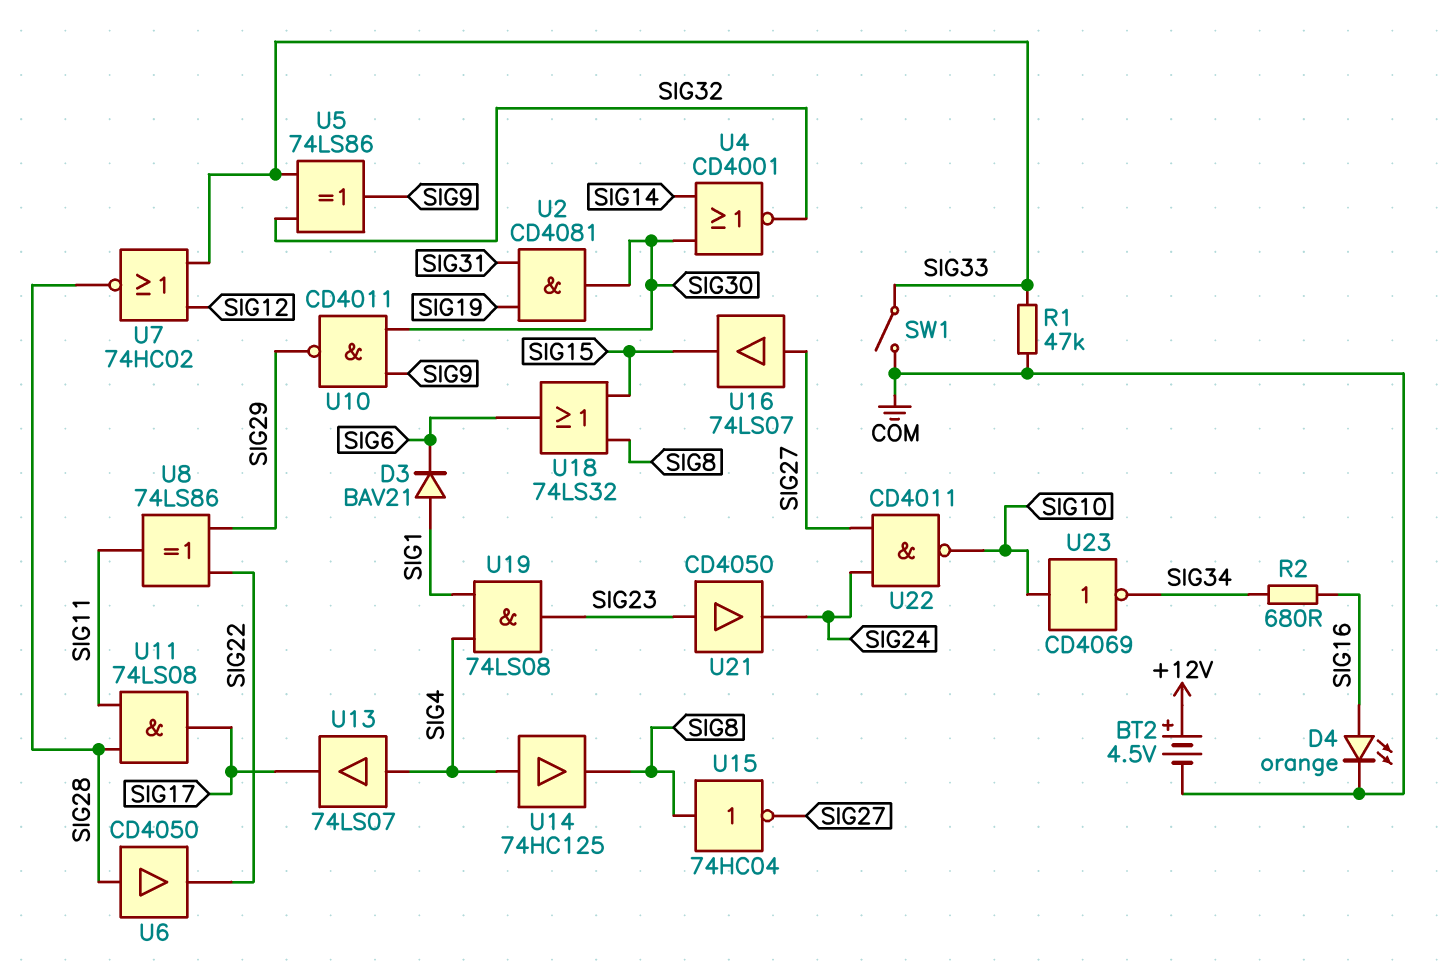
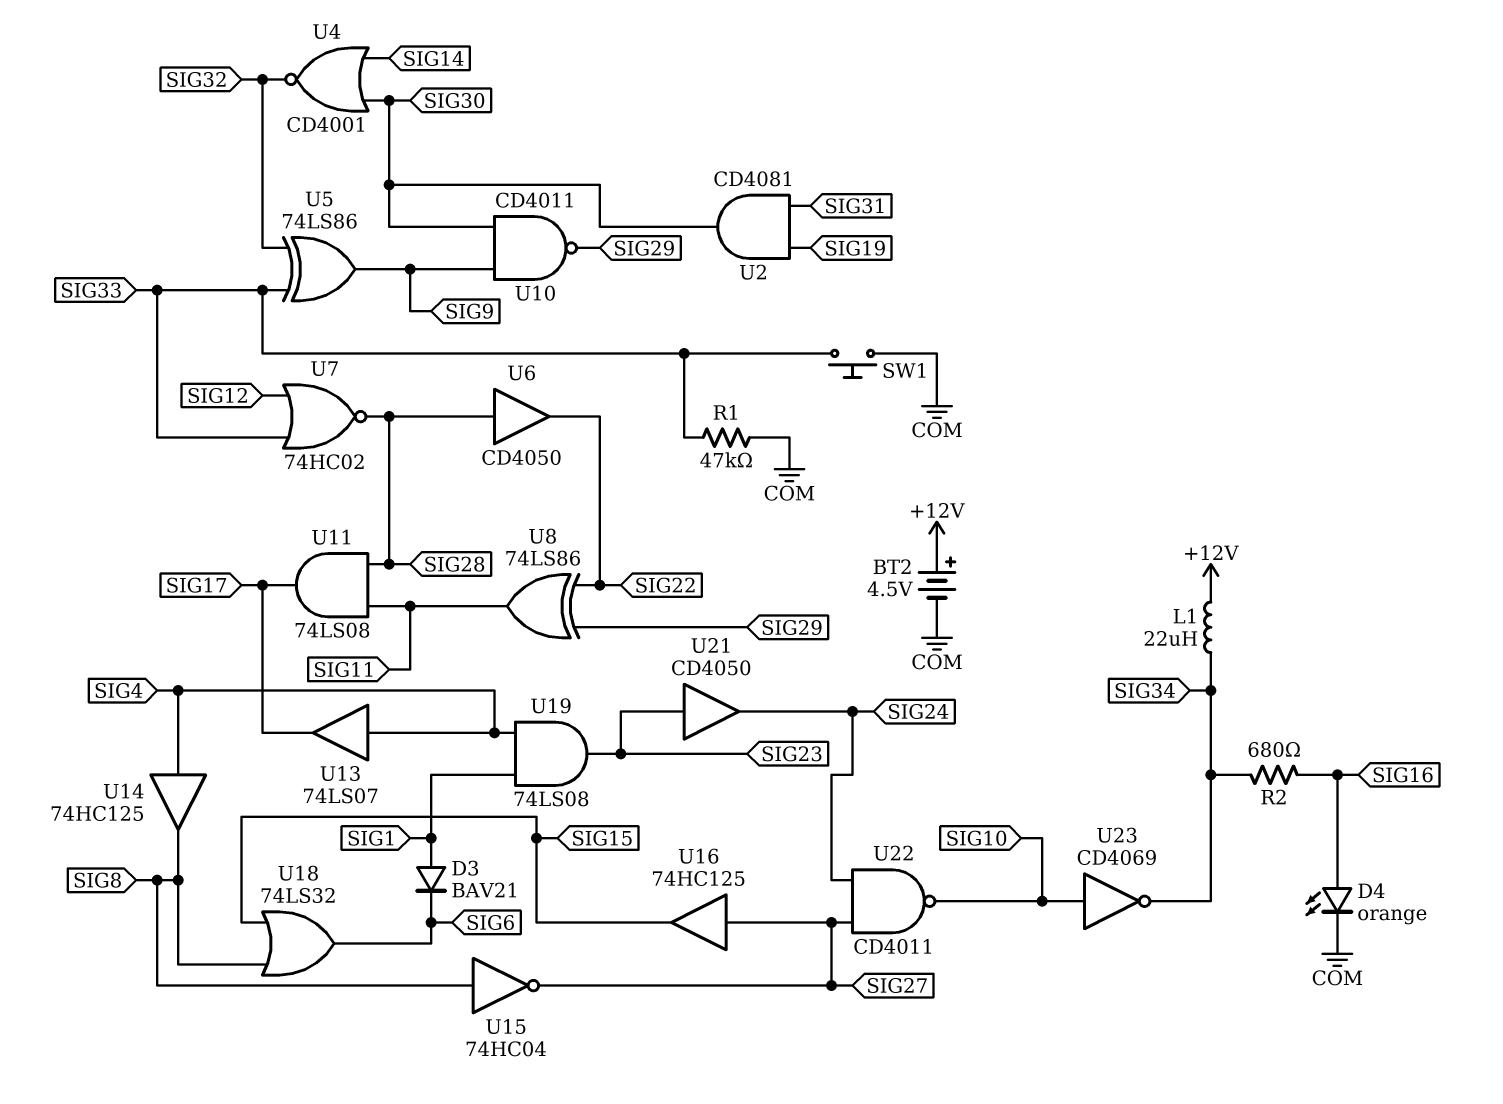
L1: none -> 22uH (+12V, SIG34)
SW1: switch (COM, SIG33) -> button (COM, SIG33)
U16: buffer 74LS07 (in SIG27, out SIG15) -> buffer 74HC125 (in SIG27, out SIG15)

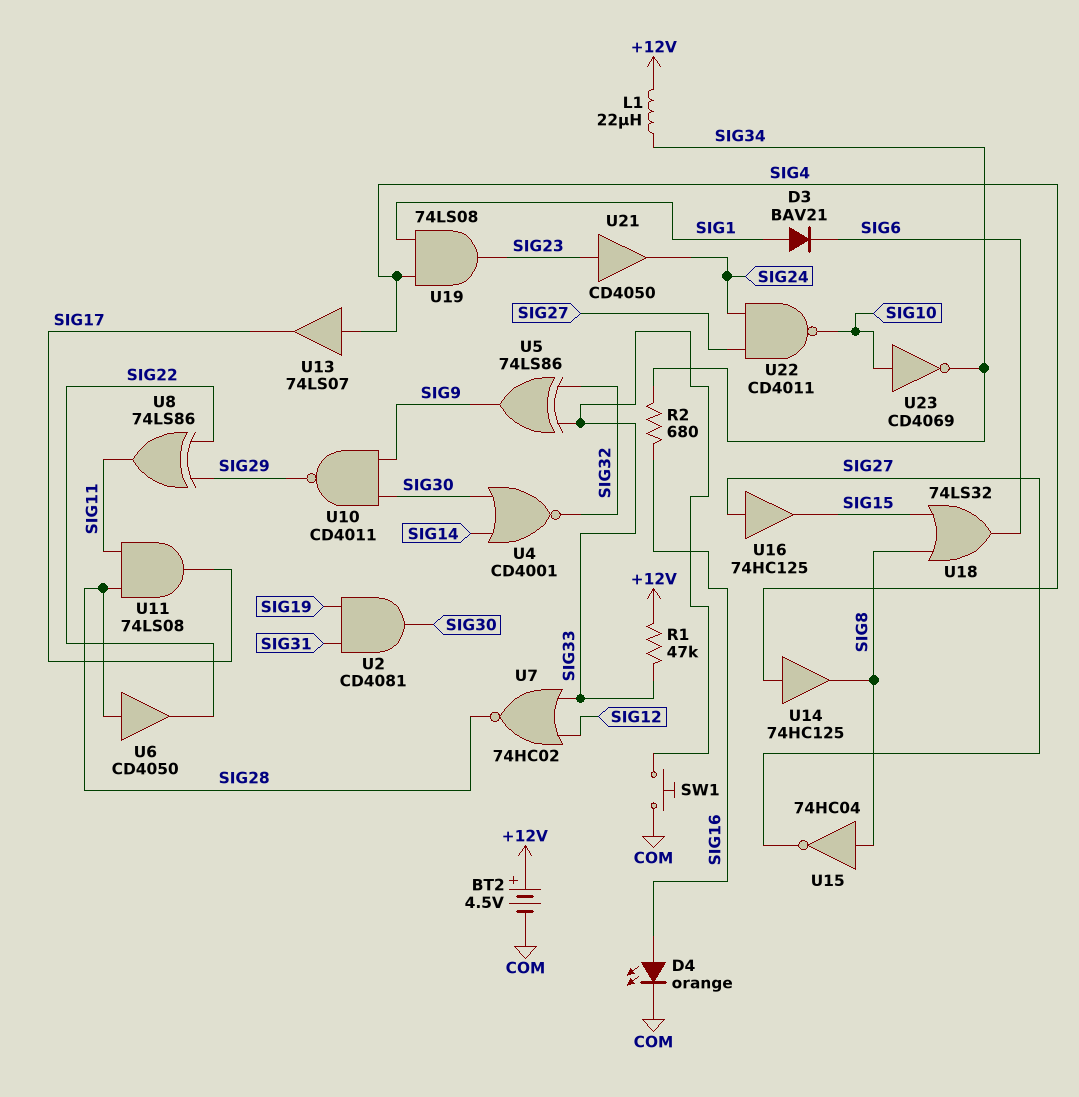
R1: 47k (COM, SIG33) -> 47k (+12V, SIG33)

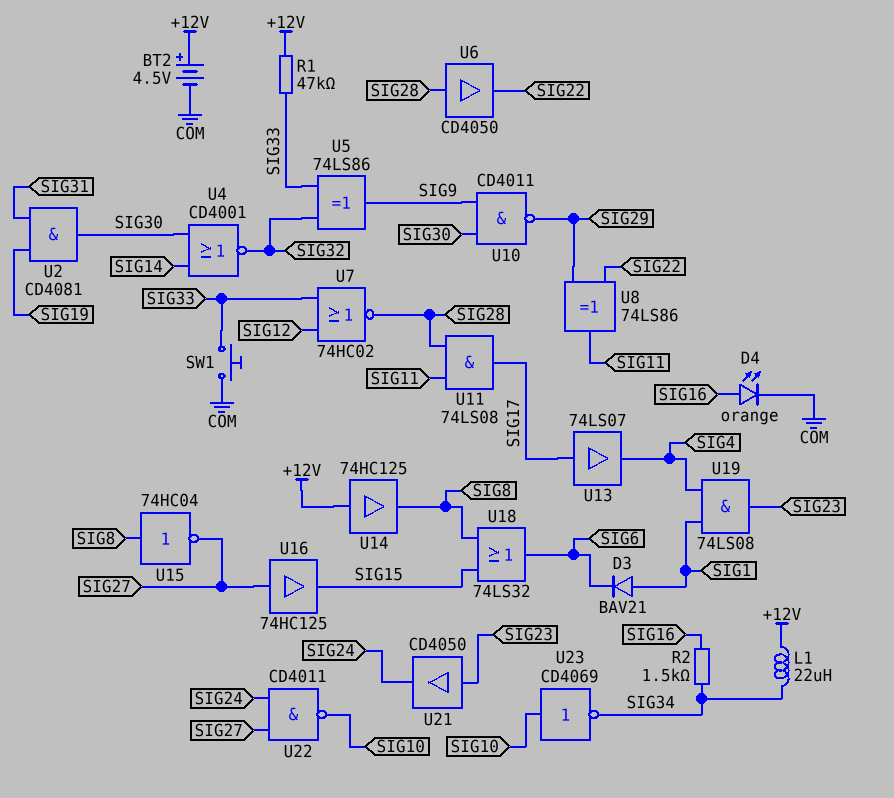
R2: 680 (SIG16, SIG34) -> 1.5k (SIG16, SIG34)
U13: buffer 74LS07 (in SIG4, out SIG17) -> buffer 74LS07 (in SIG17, out SIG4)
U14: buffer 74HC125 (in SIG4, out SIG8) -> buffer 74HC125 (in +12V, out SIG8)

